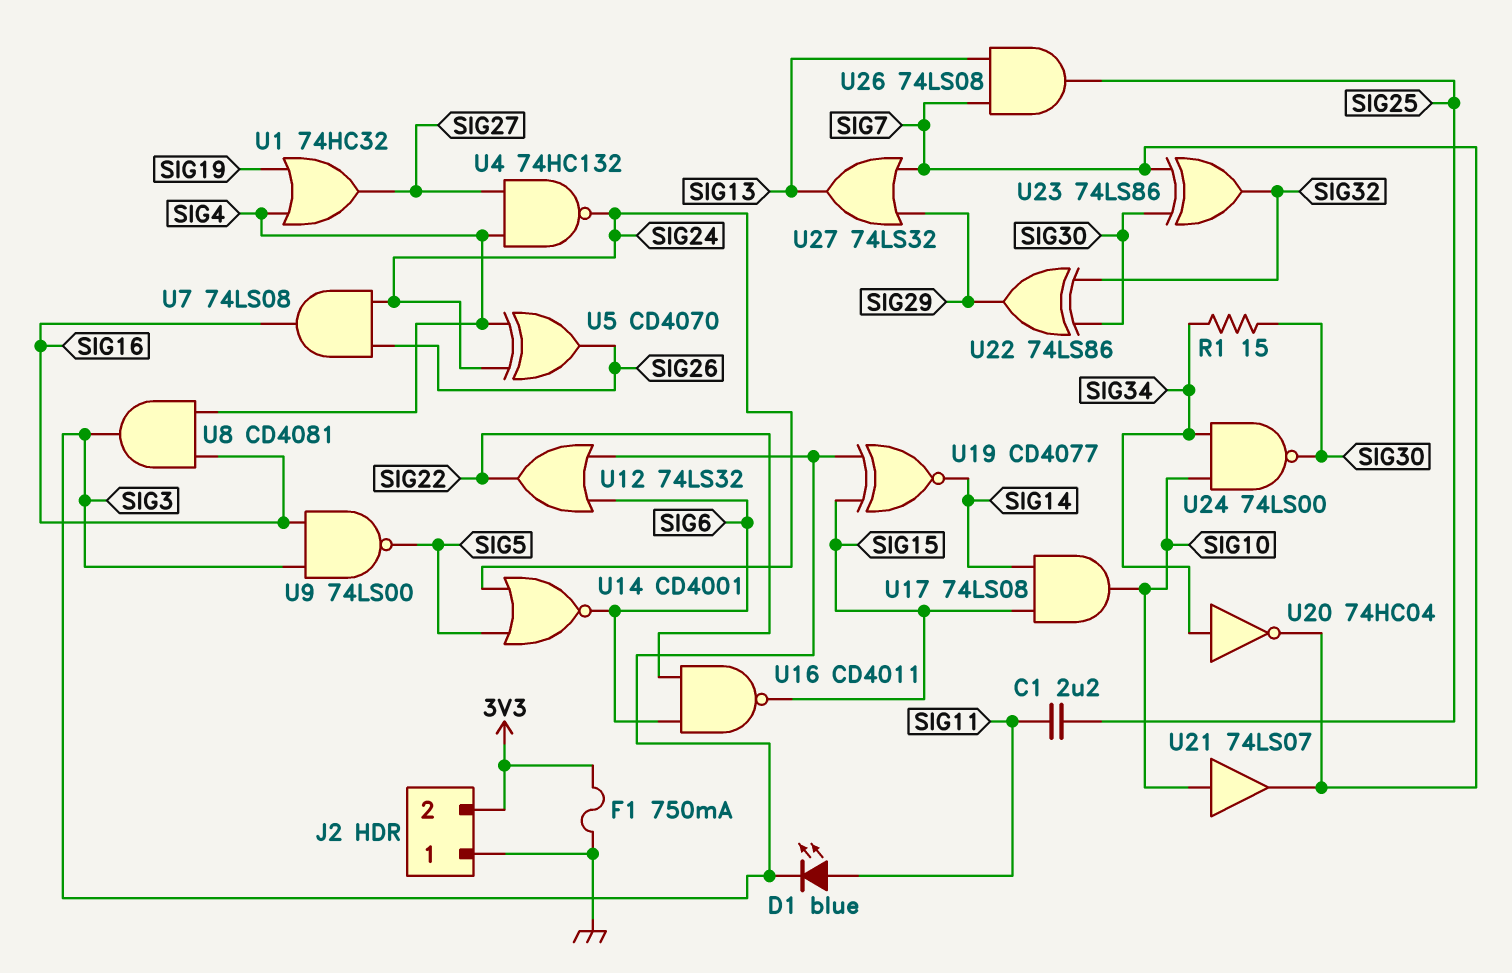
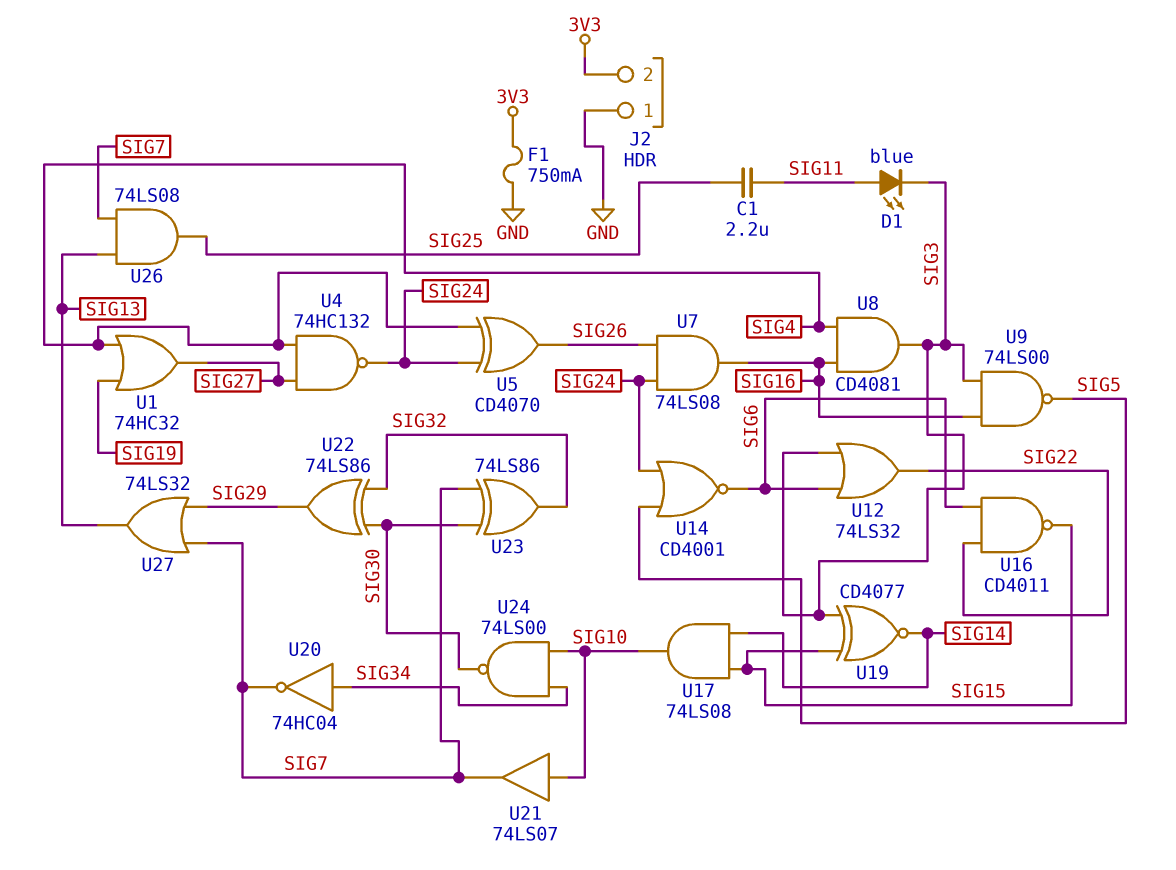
R1: 15 (SIG30, SIG34) -> none

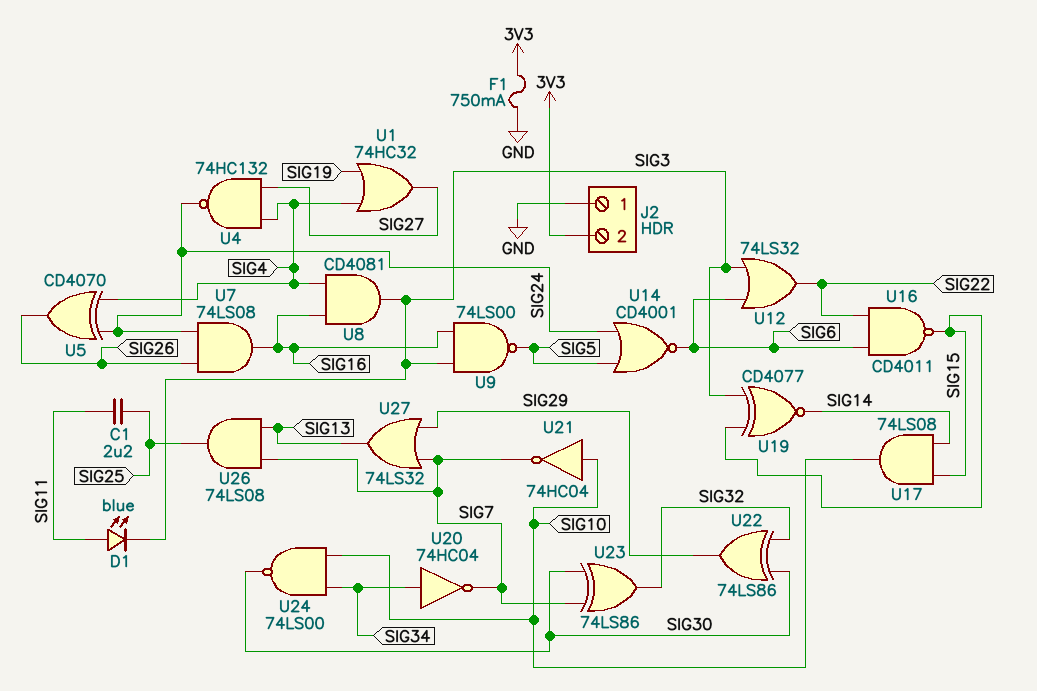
U21: buffer 74LS07 (in SIG10, out SIG7) -> NOT 74HC04 (in SIG10, out SIG7)

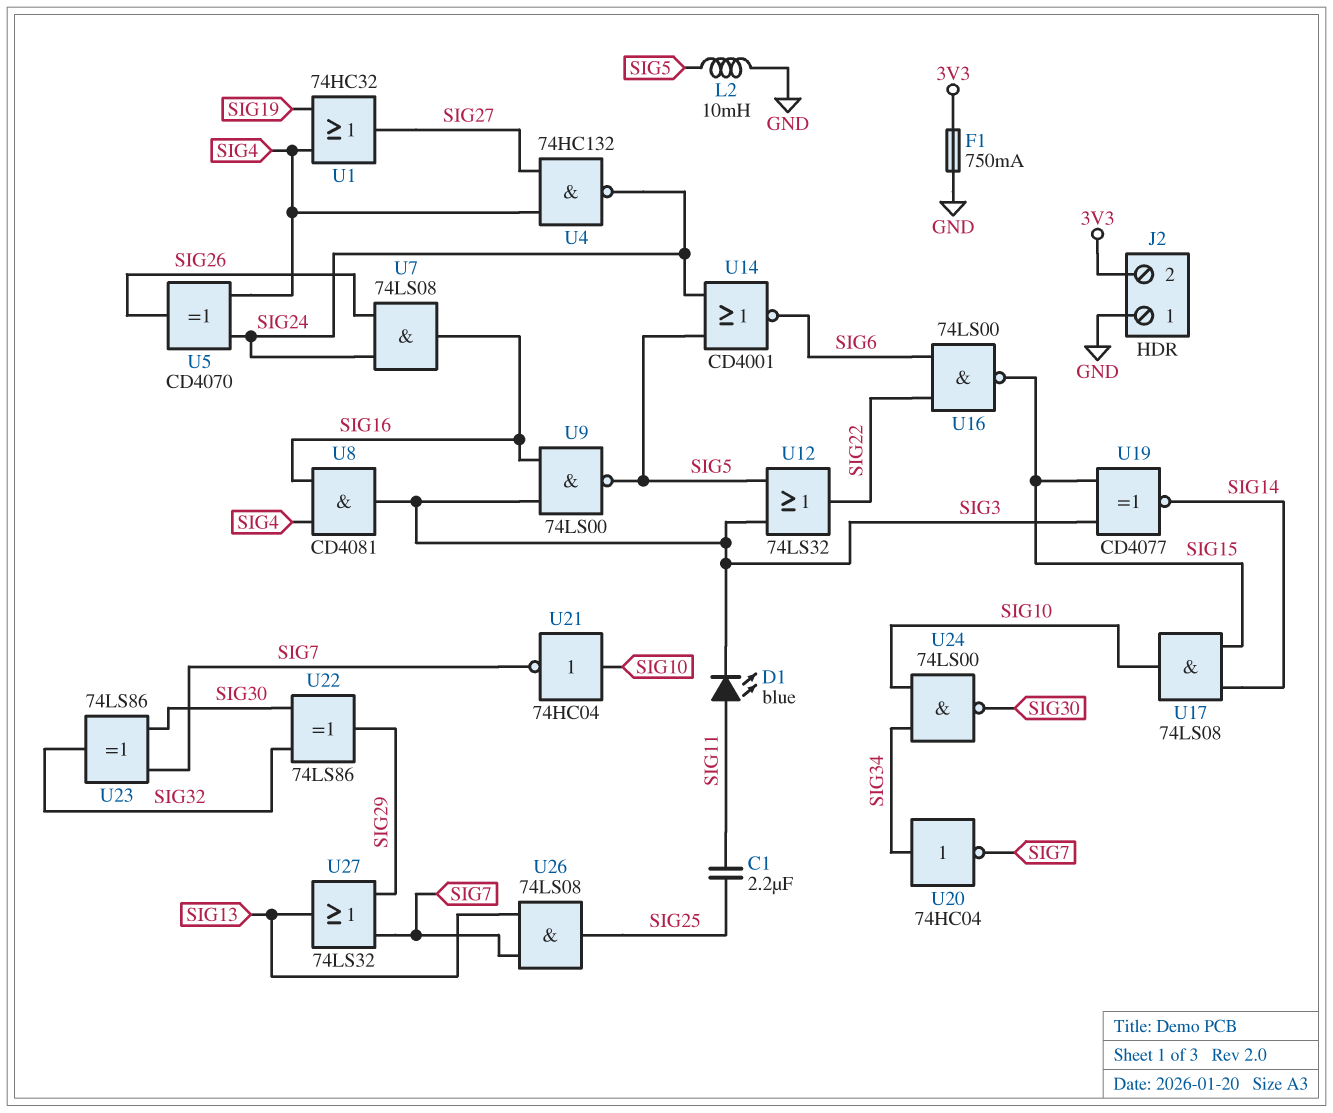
L2: none -> 10mH (GND, SIG5)
U12: OR 74LS32 (in SIG3, in SIG6, out SIG22) -> OR 74LS32 (in SIG3, in SIG5, out SIG22)
U16: NAND CD4011 (in SIG6, in SIG22, out SIG15) -> NAND 74LS00 (in SIG6, in SIG22, out SIG15)

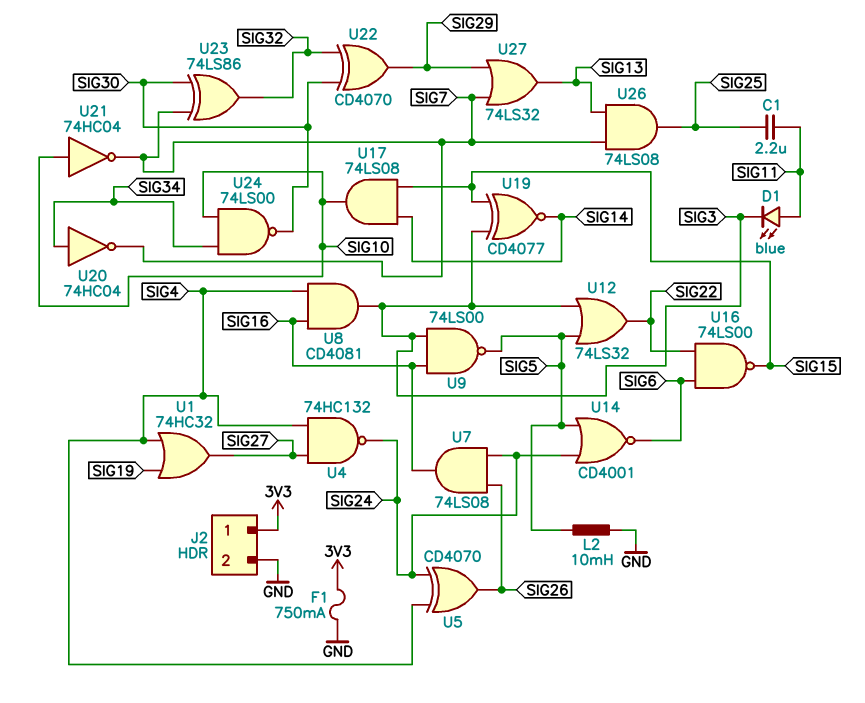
J2 pin 1: GND -> 3V3
J2 pin 2: 3V3 -> GND
U22: XOR 74LS86 (in SIG30, in SIG32, out SIG29) -> XOR CD4070 (in SIG30, in SIG32, out SIG29)

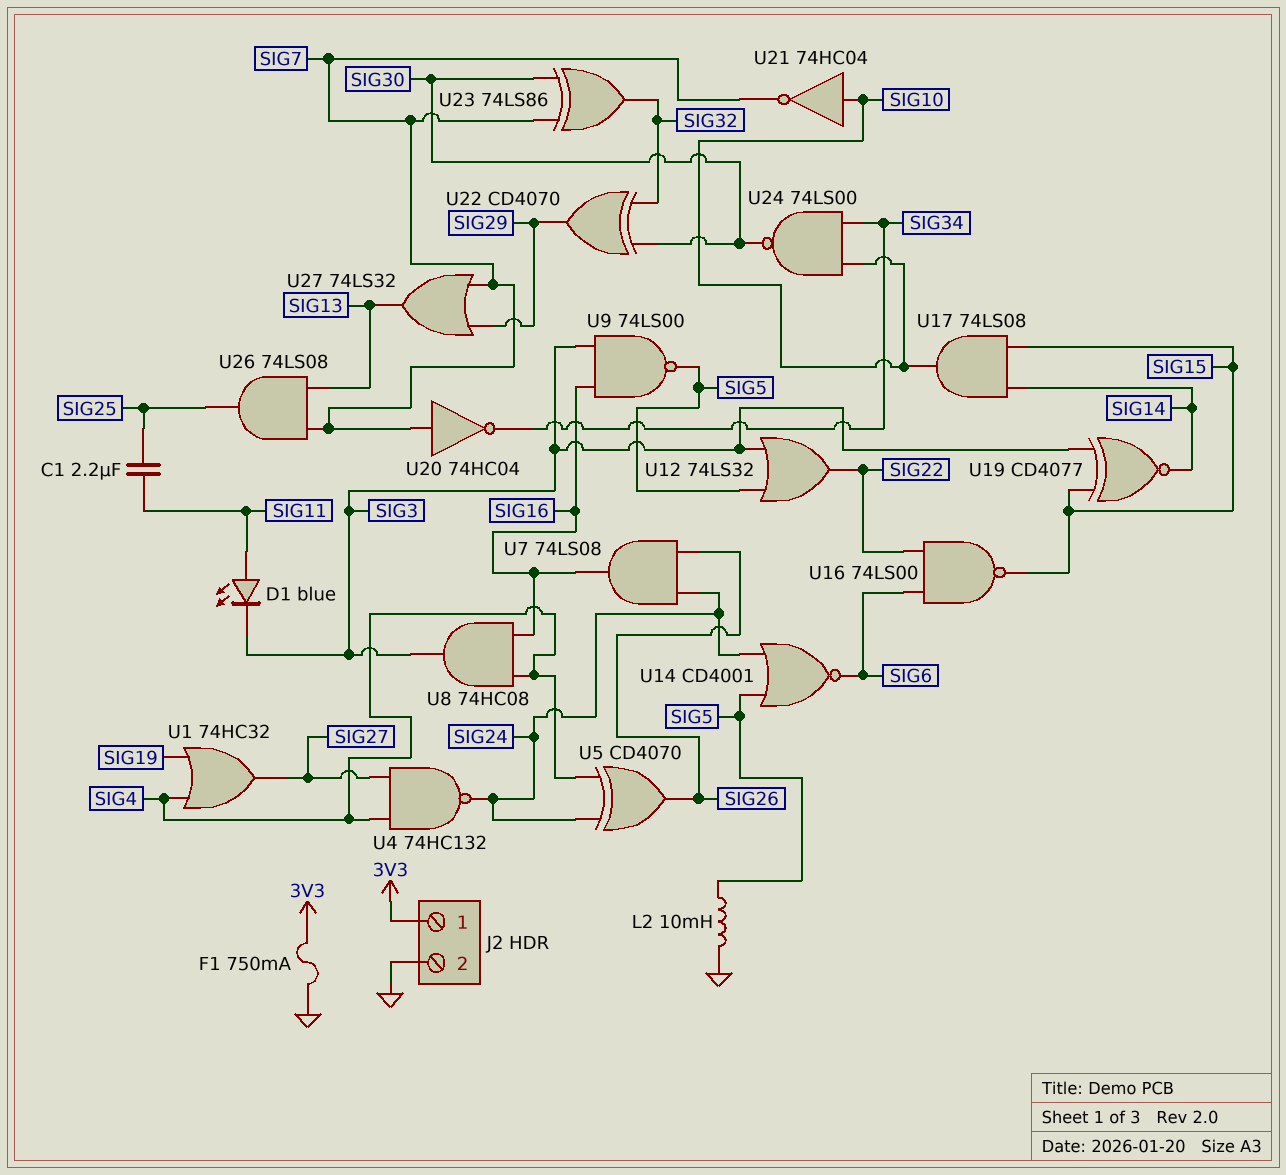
U8: AND CD4081 (in SIG4, in SIG16, out SIG3) -> AND 74HC08 (in SIG4, in SIG16, out SIG3)
U20: NOT 74HC04 (in SIG34, out SIG7) -> NOT 74HC04 (in SIG7, out SIG34)

